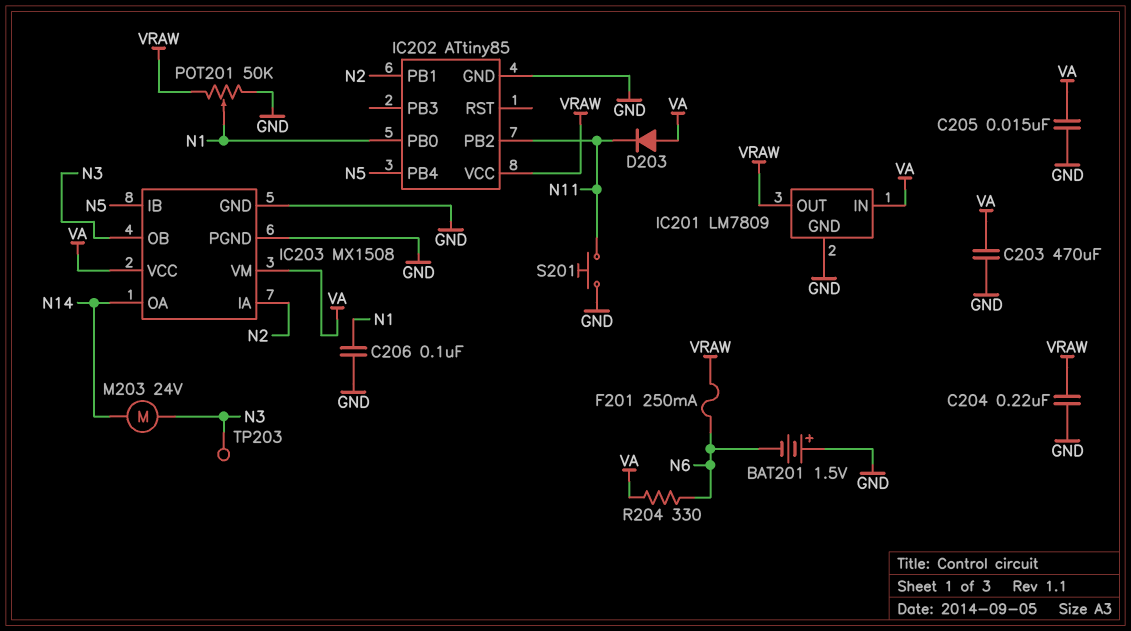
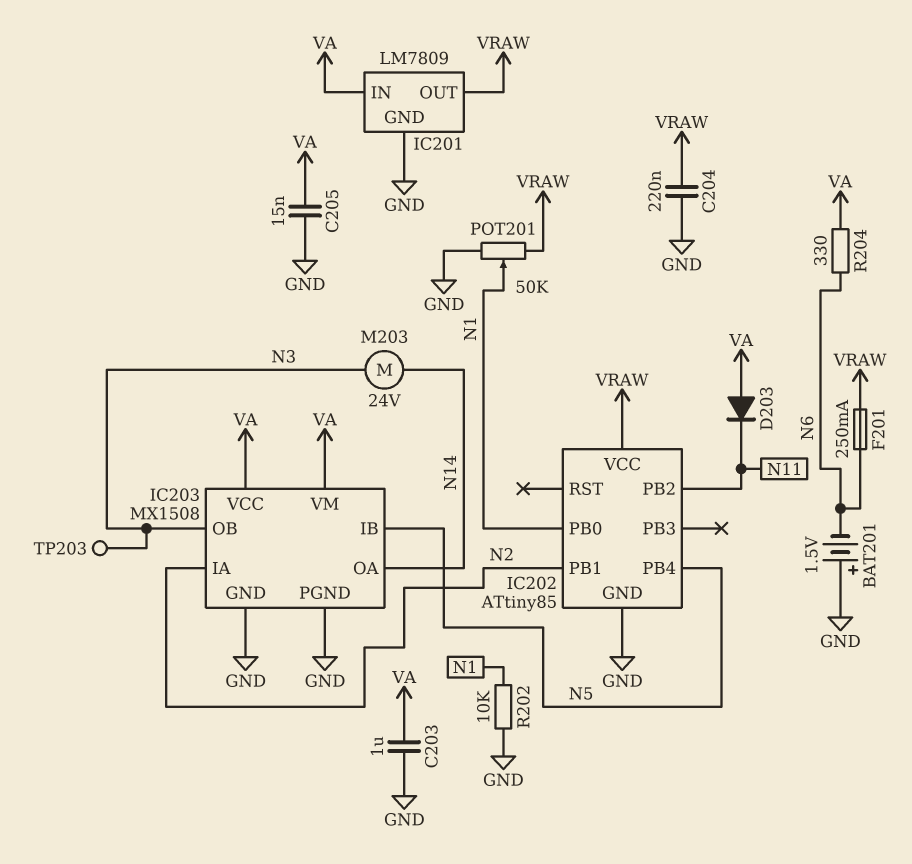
C203: 470uF (GND, VA) -> 1uF (GND, VA)
C206: 100nF (GND, N1) -> none
R202: none -> 10k (GND, N1)
S201: button (GND, N11) -> none

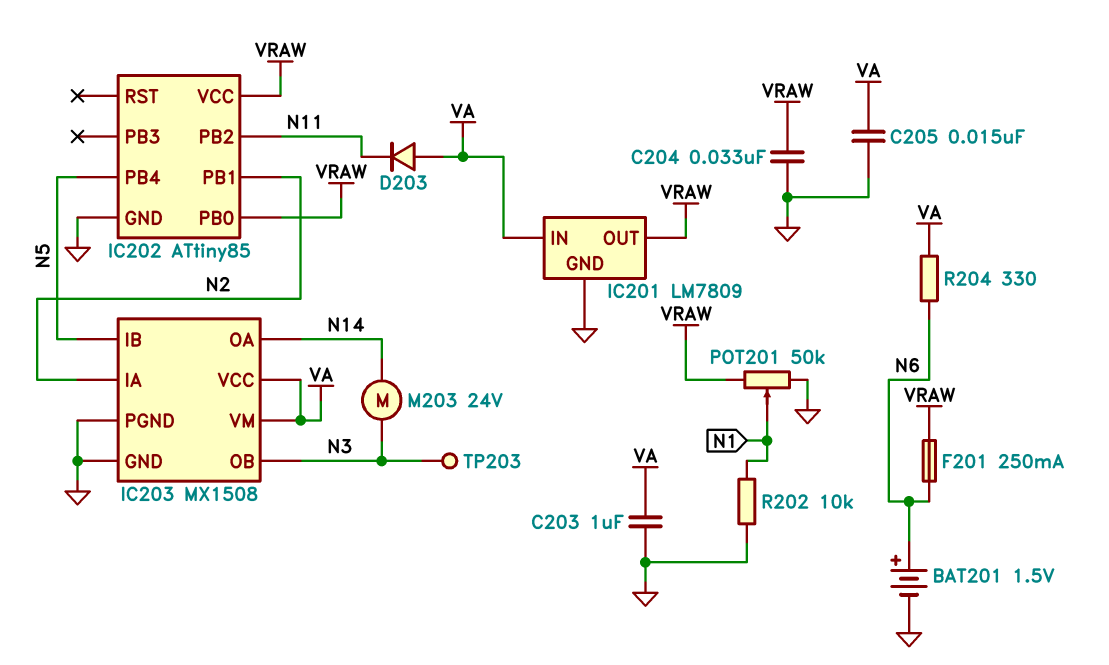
BAT201: 1.5V (plus GND, minus N6) -> 1.5V (plus N6, minus GND)
C204: 220nF (GND, VRAW) -> 33nF (GND, VRAW)
IC202 pin PB0: N1 -> VRAW

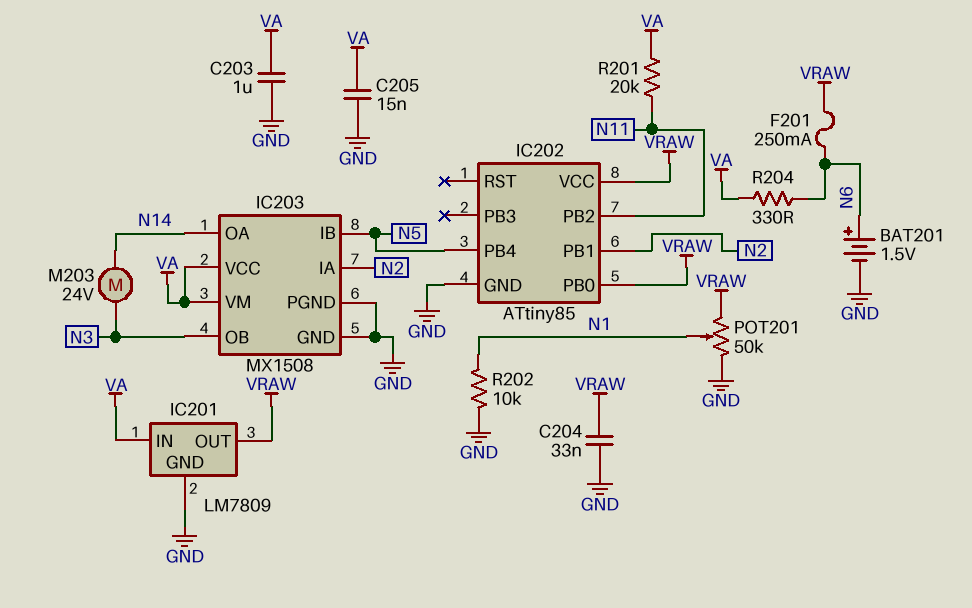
D203: diode (A VA, K N11) -> none
R201: none -> 20k (N11, VA)
TP203: test point (N3) -> none

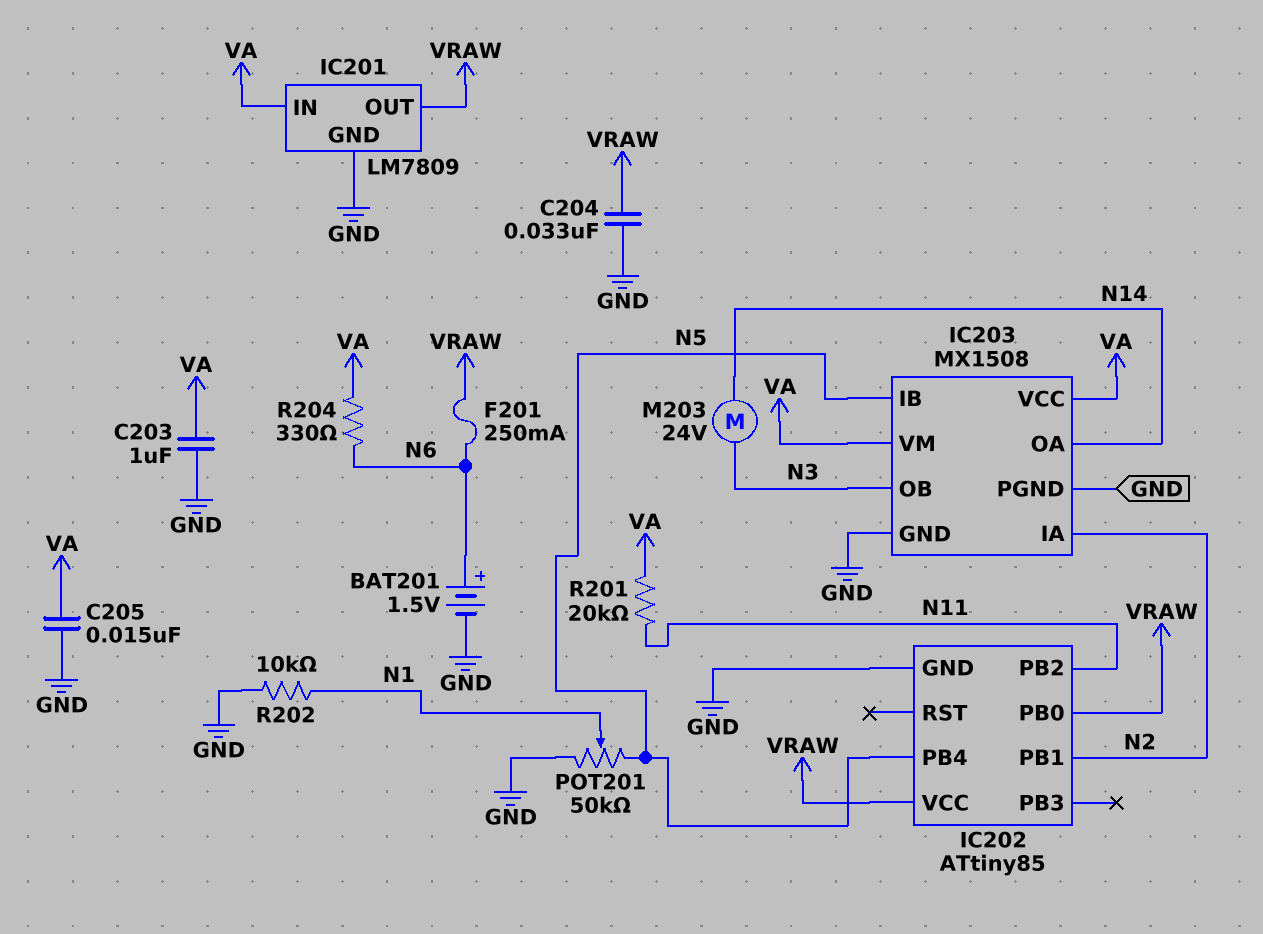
POT201: 50k (GND, VRAW, wiper N1) -> 50k (GND, N5, wiper N1)

